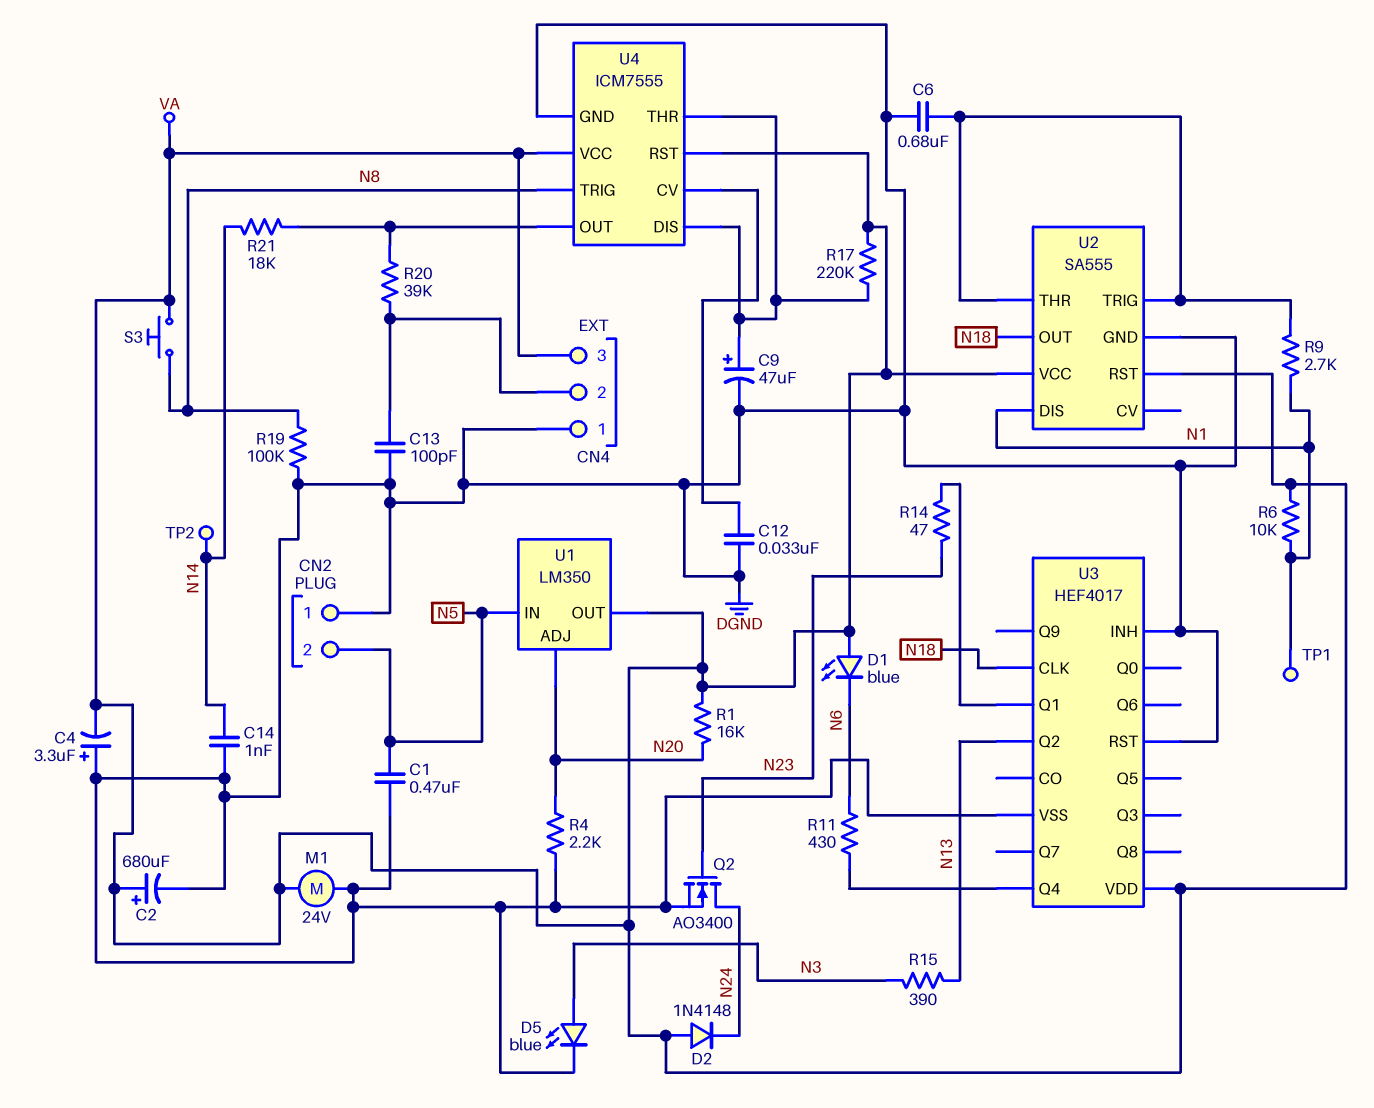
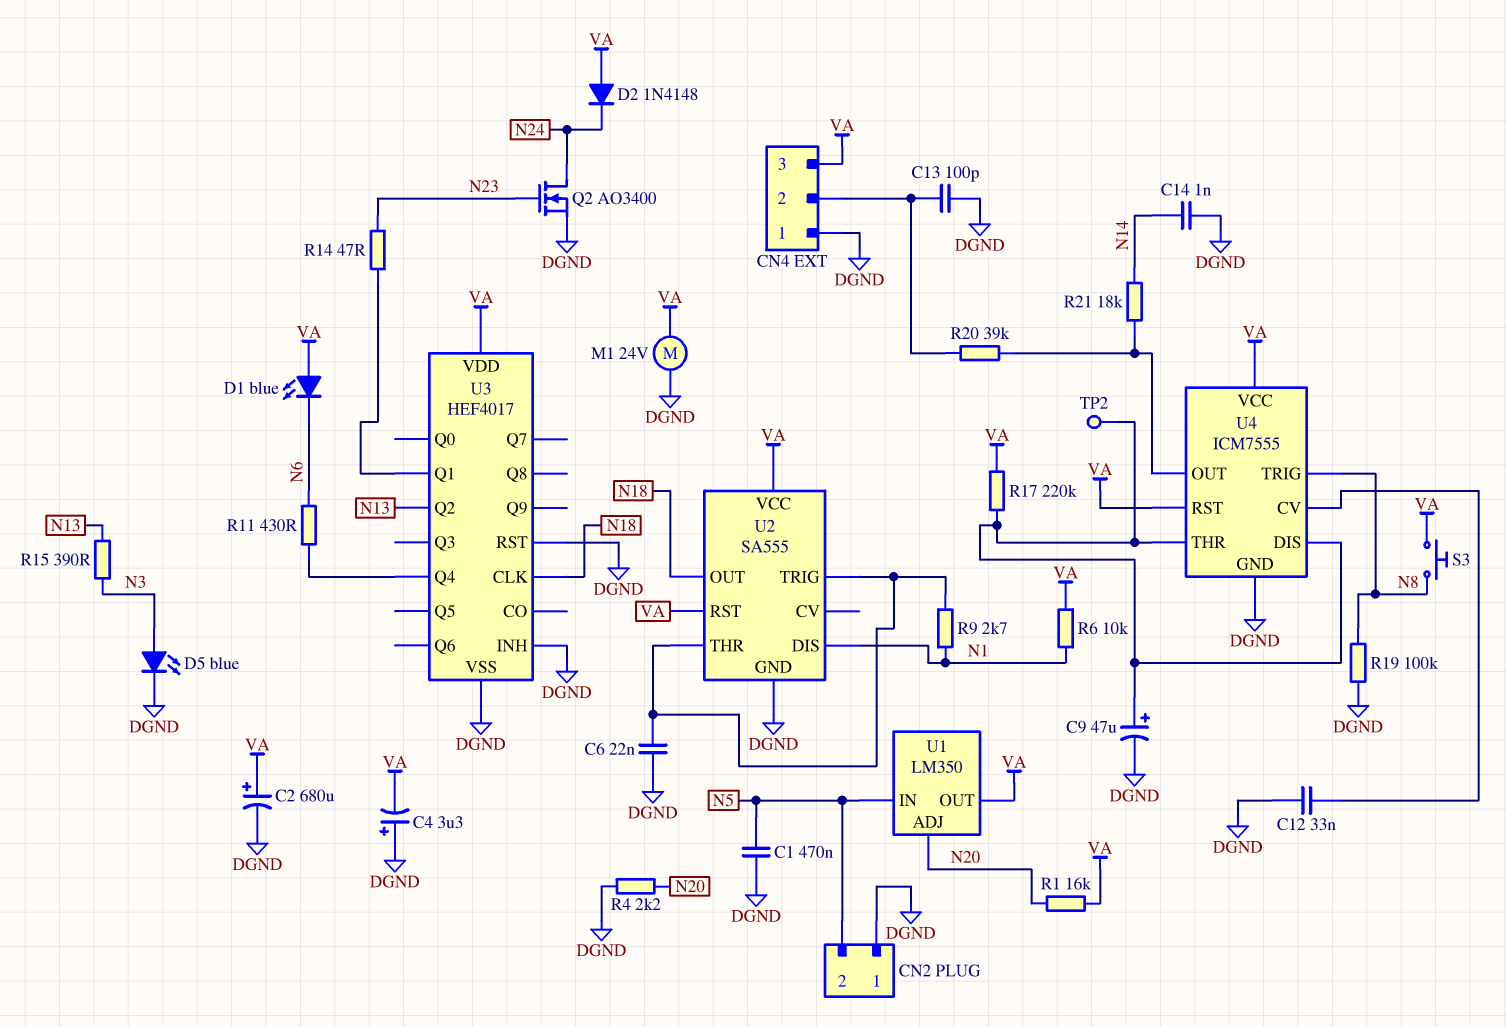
C6: 680nF (DGND, U2/THR) -> 22nF (DGND, U2/THR)
TP1: test point (N1) -> none
TP2: test point (N14) -> test point (U4/DIS)

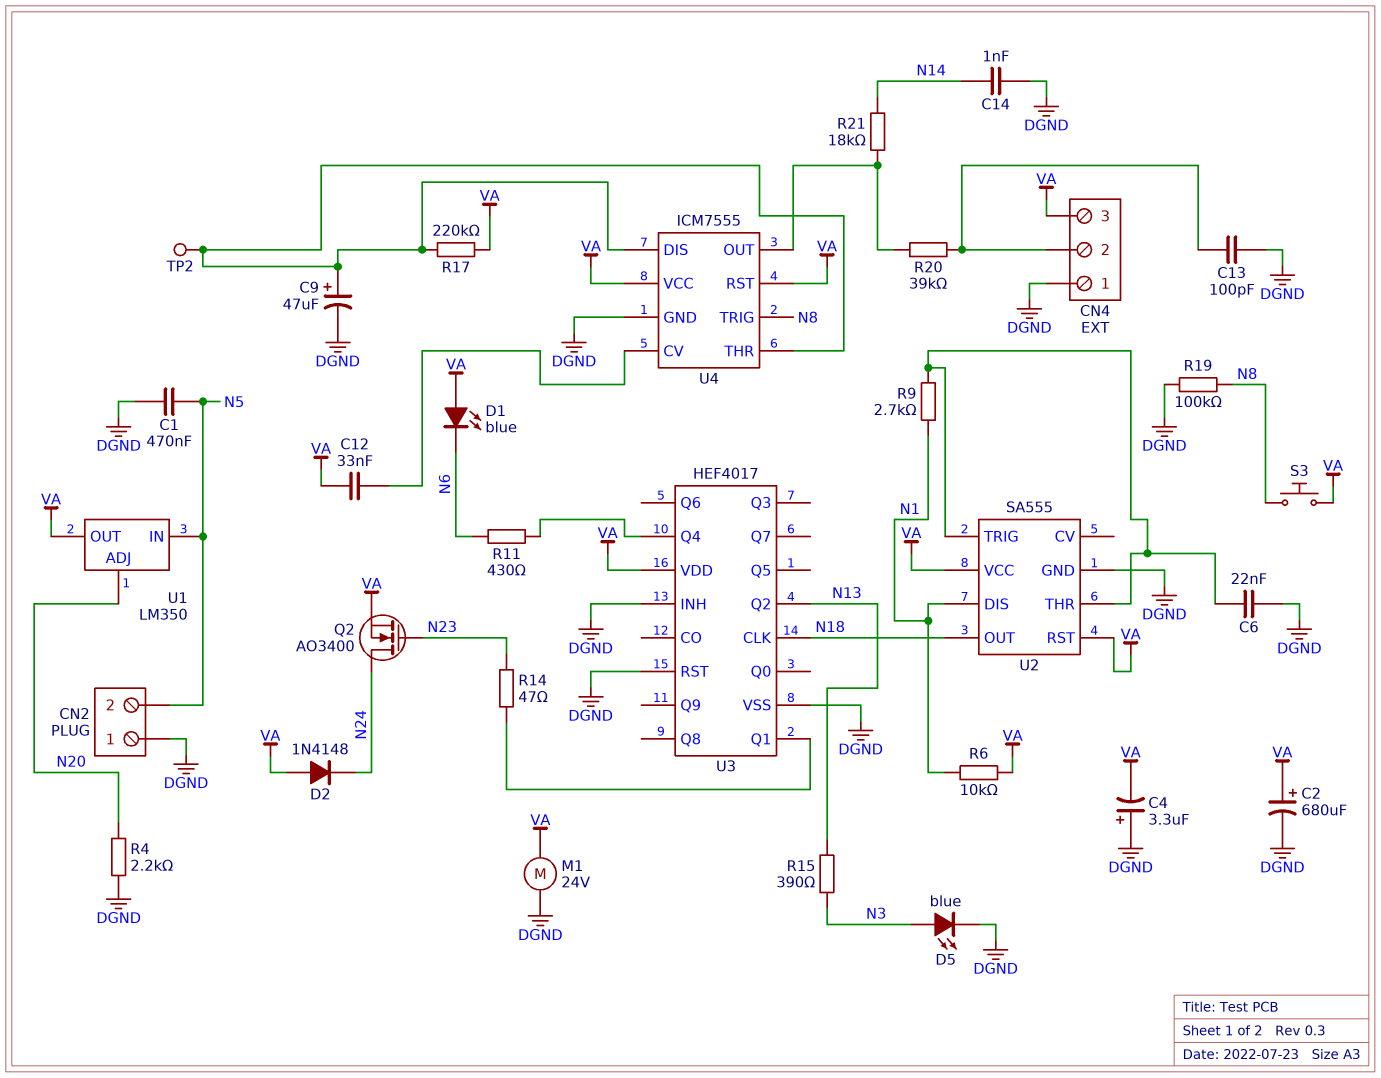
C12: 33nF (DGND, U4/CV) -> 33nF (U4/CV, VA)
Q2: NMOS AO3400 (G N23, D N24, S DGND) -> NMOS AO3400 (G N23, D N24, S VA)
R1: 16k (N20, VA) -> none

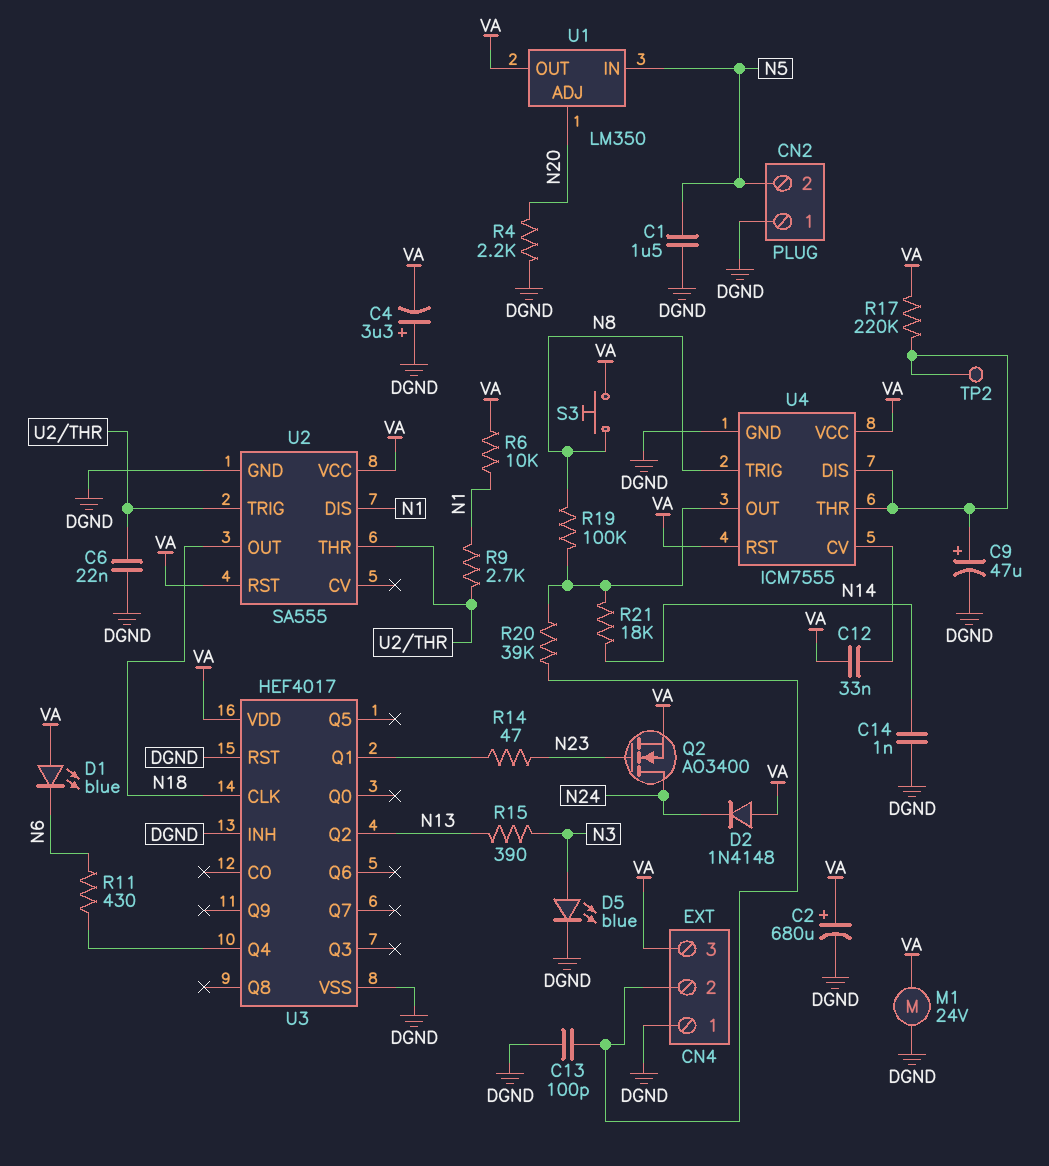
C1: 470nF (DGND, N5) -> 1.5uF (DGND, N5)
R19: 100k (DGND, N8) -> 100k (N8, U4/OUT)

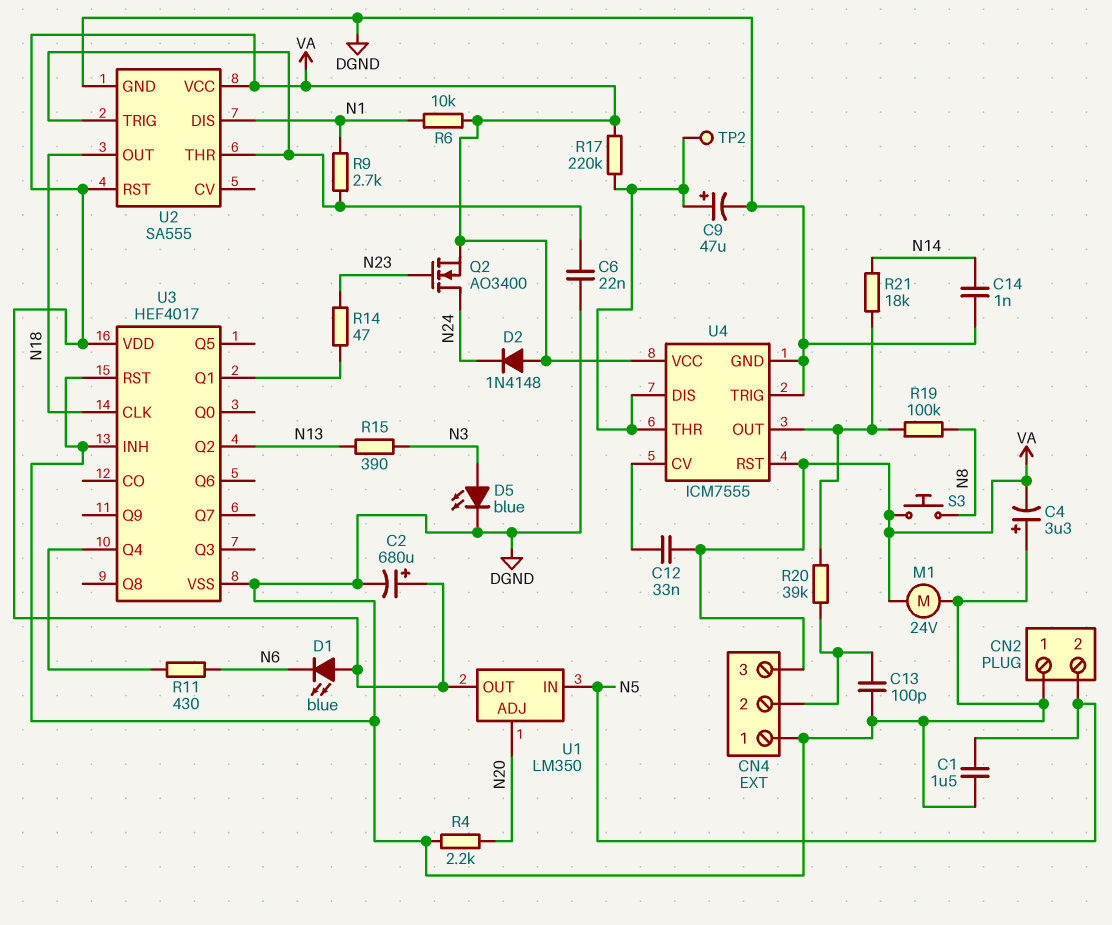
U4 pin TRIG: N8 -> DGND

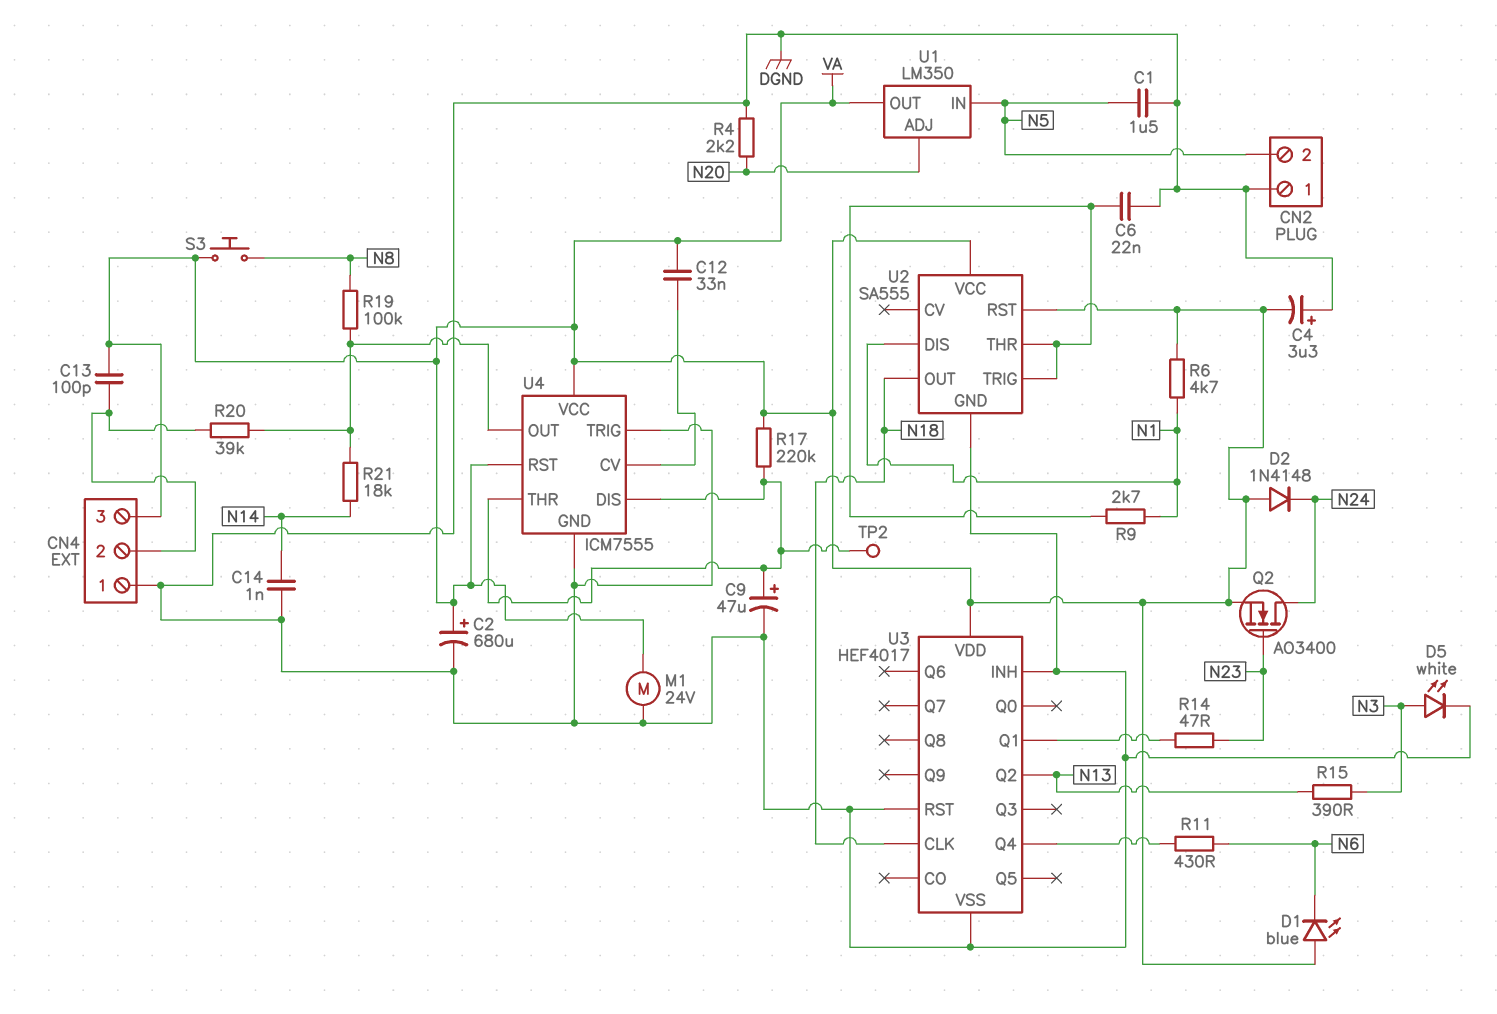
C13: 100pF (CN4/2, DGND) -> 100pF (CN4/2, VA)
D5: LED blue (A N3, K DGND) -> LED white (A N3, K DGND)
R6: 10k (N1, VA) -> 4.7k (N1, VA)

